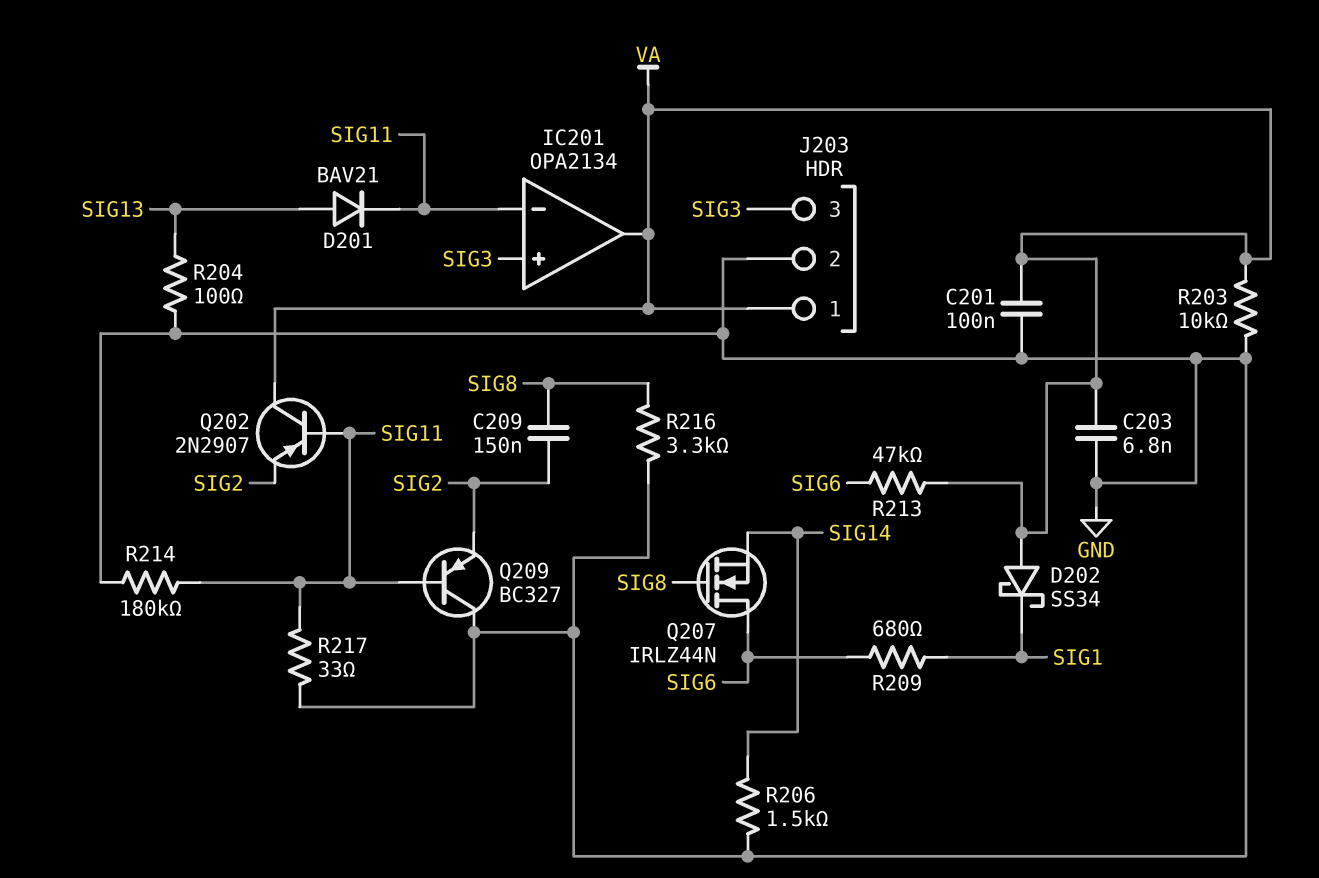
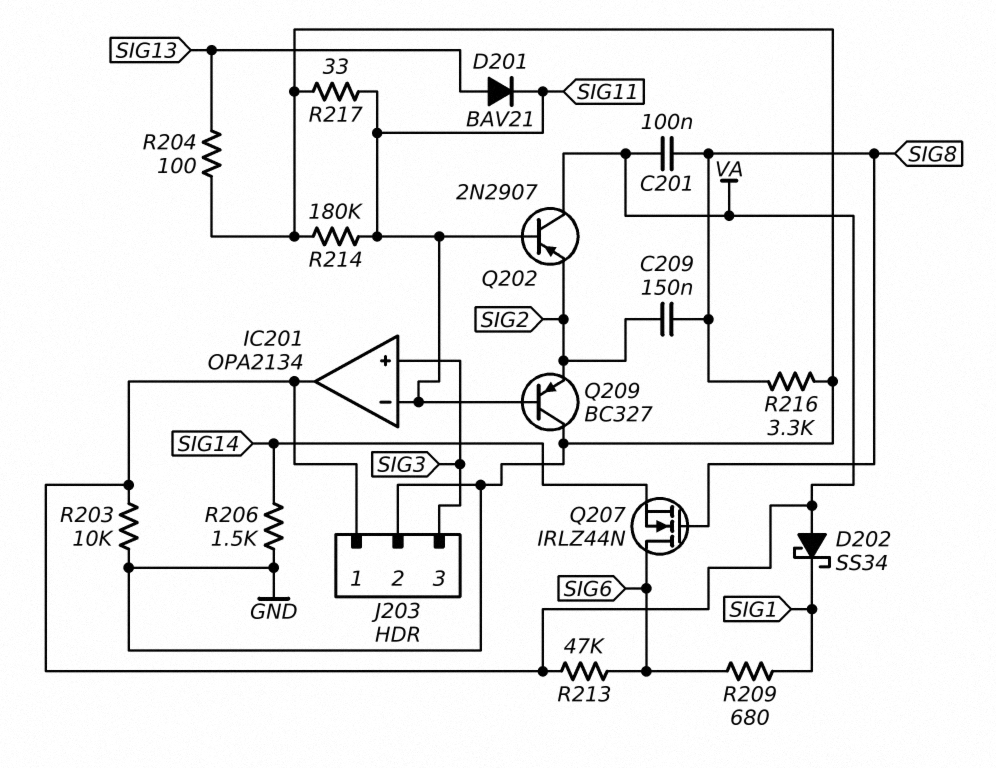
C201: 100nF (GND, VA) -> 100nF (SIG8, VA)
C203: 6.8nF (GND, VA) -> none

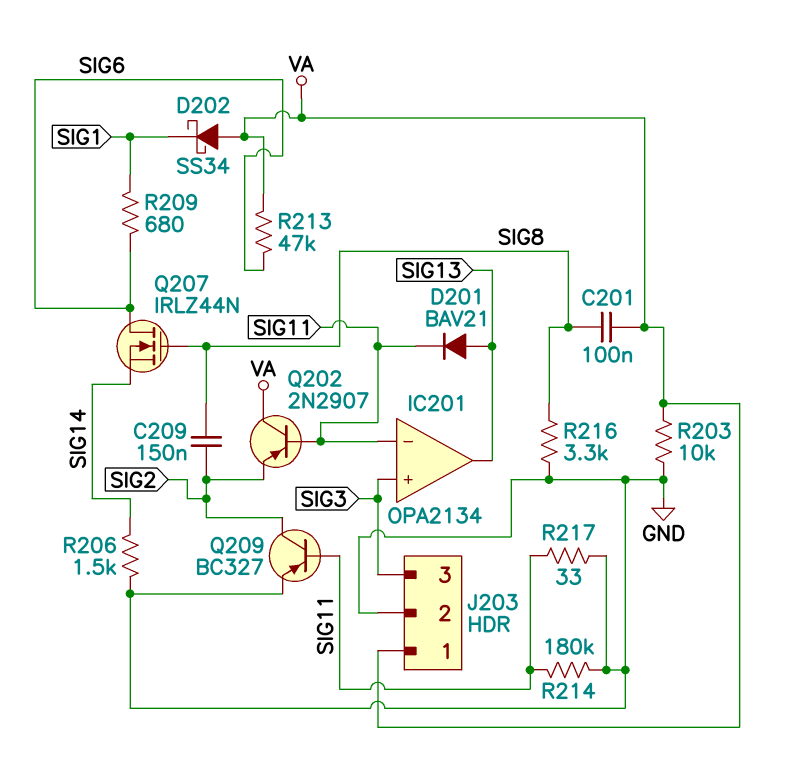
IC201 pin out: VA -> SIG13
Q209: PNP BC327 (B SIG11, C GND, E SIG2) -> PNP BC327 (B SIG11, C SIG2, E GND)
R204: 100 (GND, SIG13) -> none

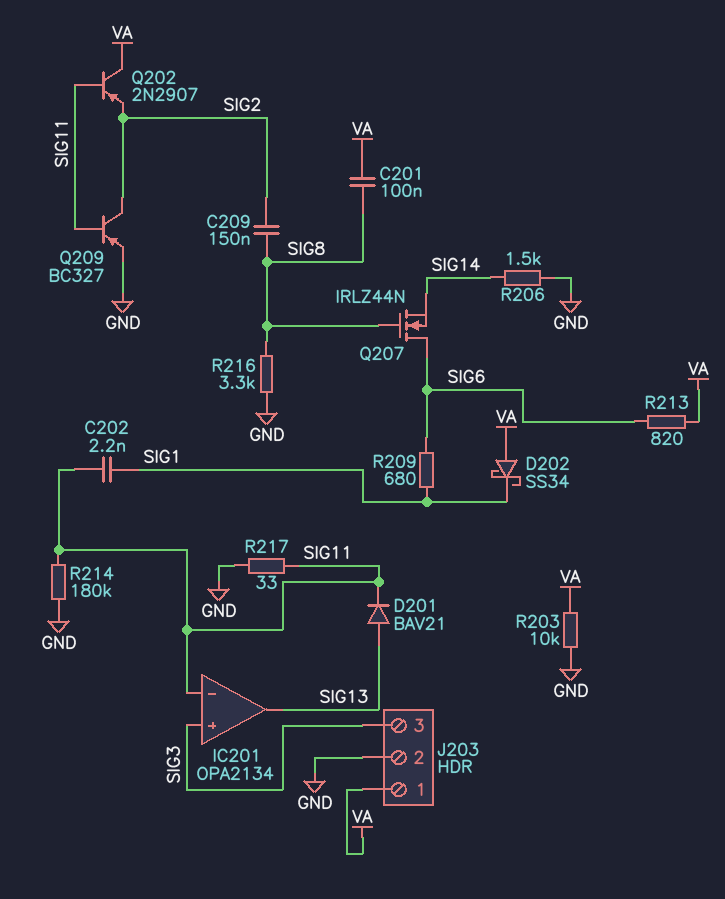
C202: none -> 2.2nF (SIG1, SIG11)
R213: 47k (SIG6, VA) -> 820 (SIG6, VA)

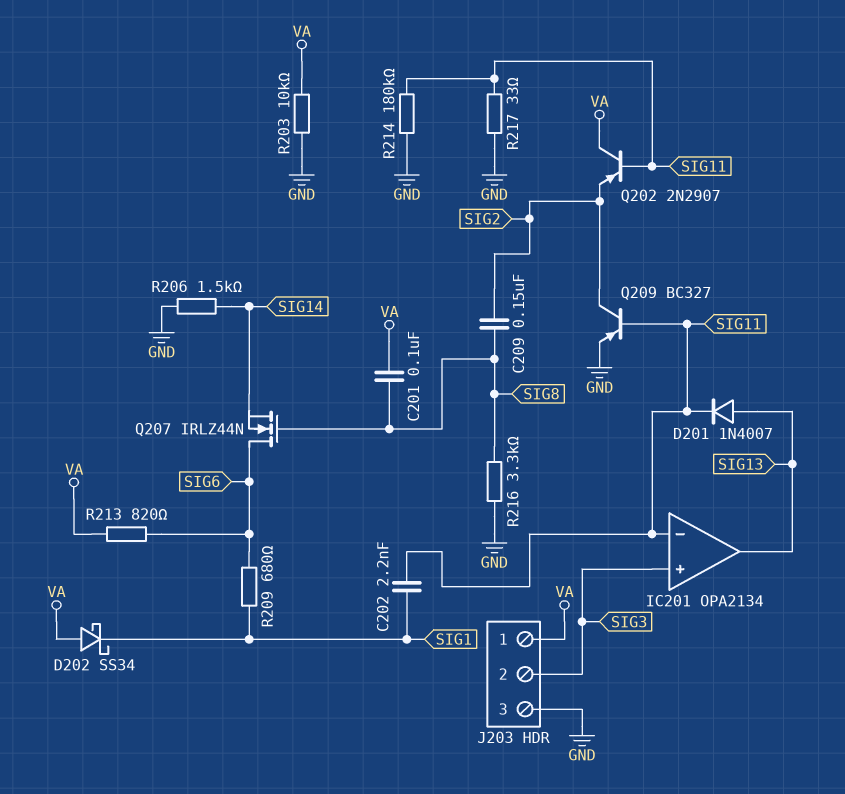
D201: diode BAV21 (A SIG13, K SIG11) -> diode 1N4007 (A SIG13, K SIG11)
J203 pin 2: GND -> SIG3
J203 pin 3: SIG3 -> GND

